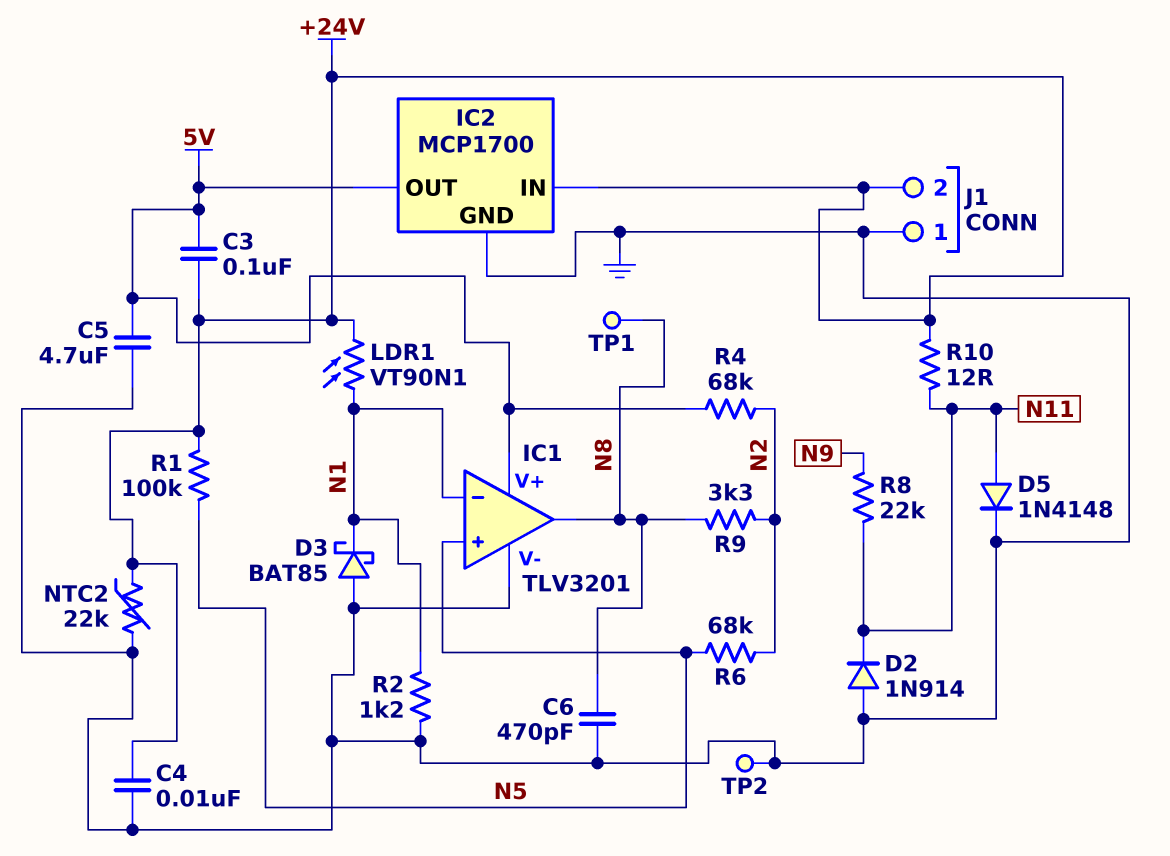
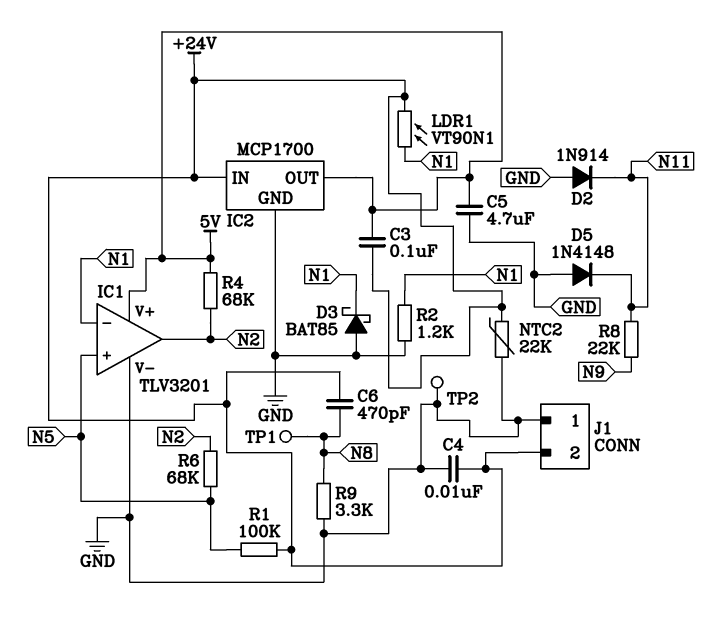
C6: 470pF (GND, N8) -> 470pF (+24V, N8)
D5: diode 1N4148 (A N11, K GND) -> diode 1N4148 (A GND, K N11)
IC1 pin out: N8 -> N2
R9: 3.3k (N2, N8) -> 3.3k (GND, N8)
R10: 12 (+24V, N11) -> none

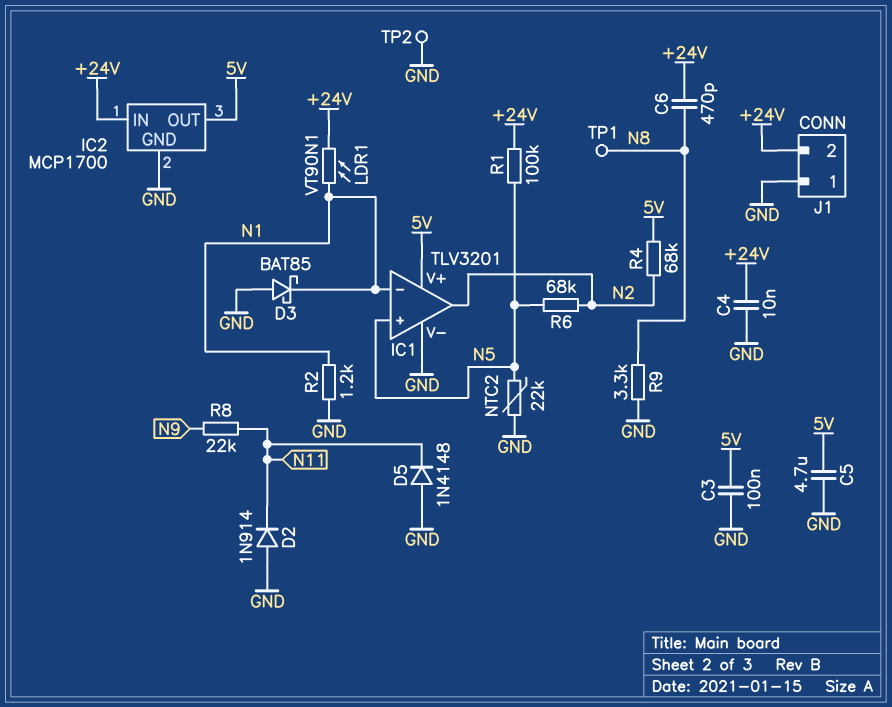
C3: 100nF (+24V, 5V) -> 100nF (5V, GND)
NTC2: 22k (+24V, GND) -> 22k (GND, N5)

